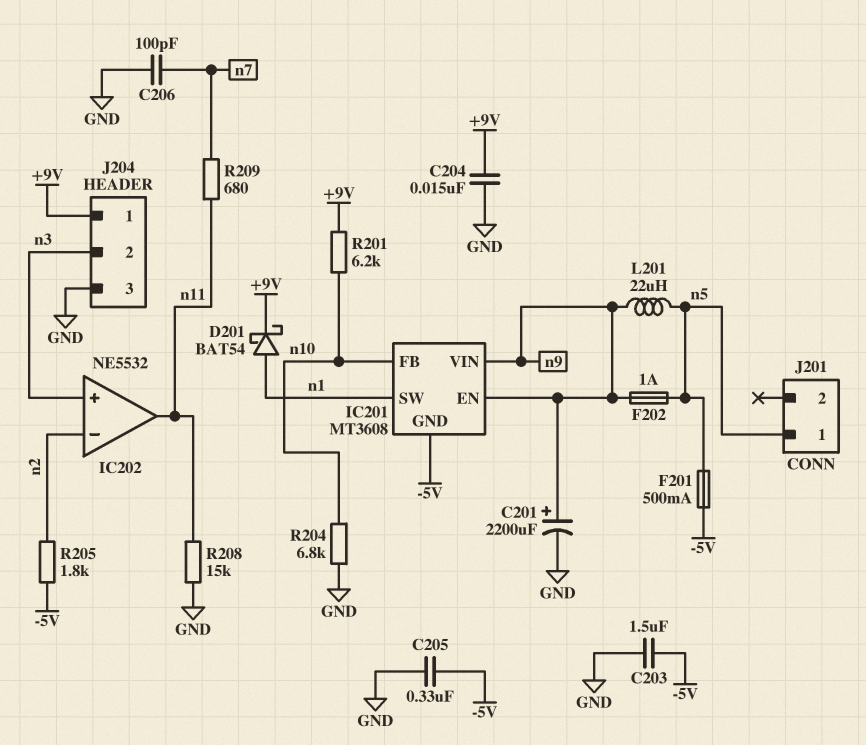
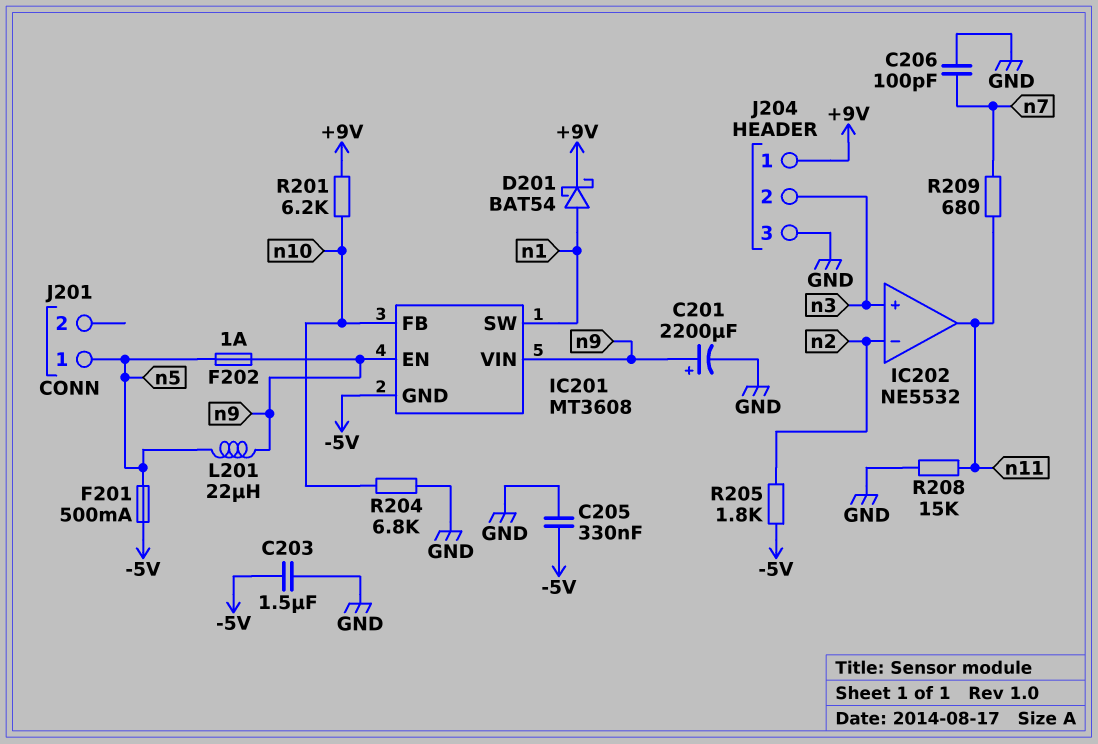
C204: 15nF (+9V, GND) -> none

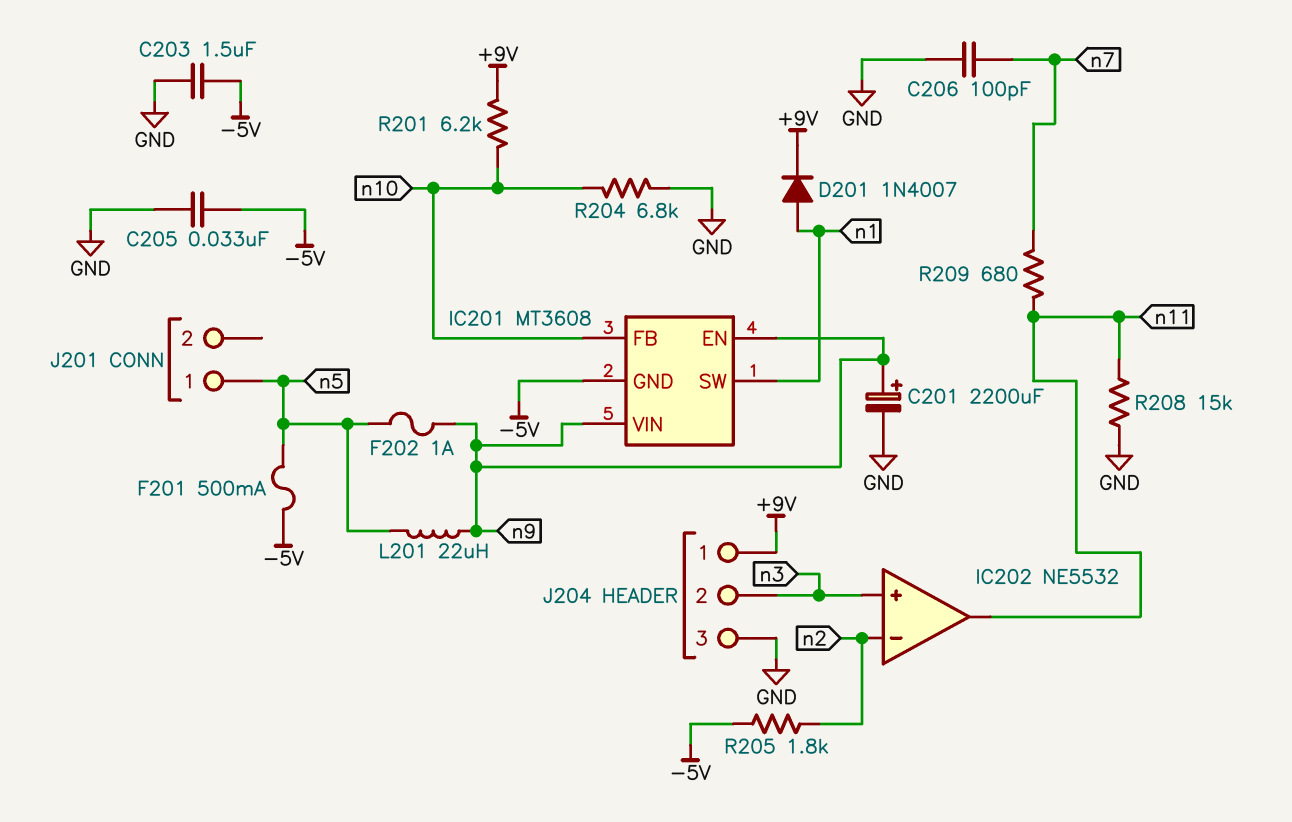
C205: 330nF (-5V, GND) -> 33nF (-5V, GND)
D201: schottky BAT54 (A n1, K +9V) -> diode 1N4007 (A n1, K +9V)

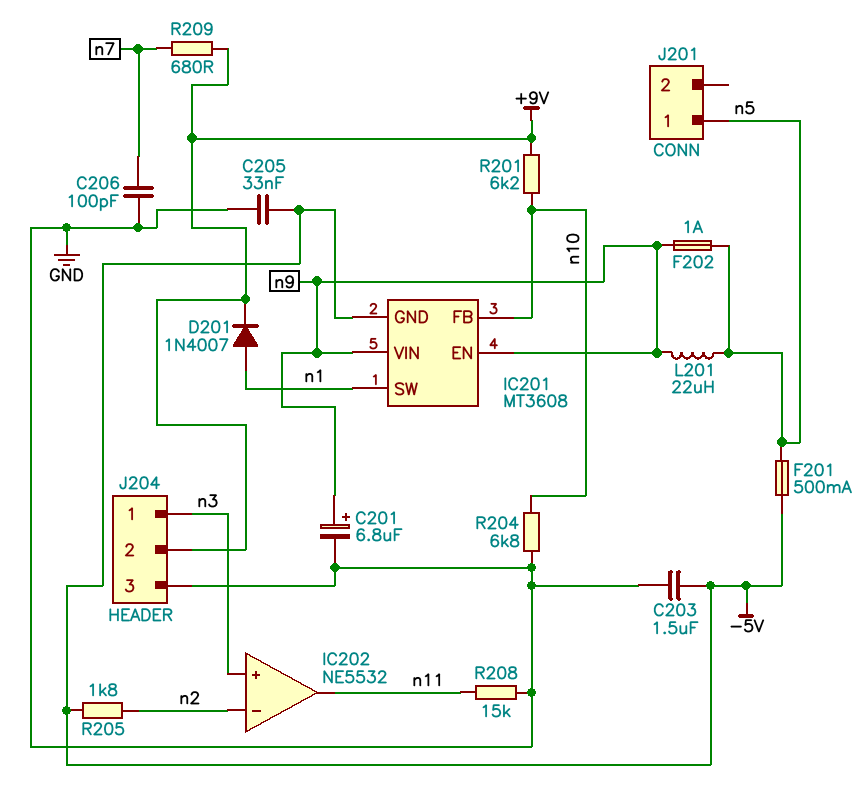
C201: 2200uF (plus n9, minus GND) -> 6.8uF (plus n9, minus GND)
J204 pin 1: +9V -> n3
J204 pin 2: n3 -> +9V
R209: 680 (n7, n11) -> 680 (+9V, n7)

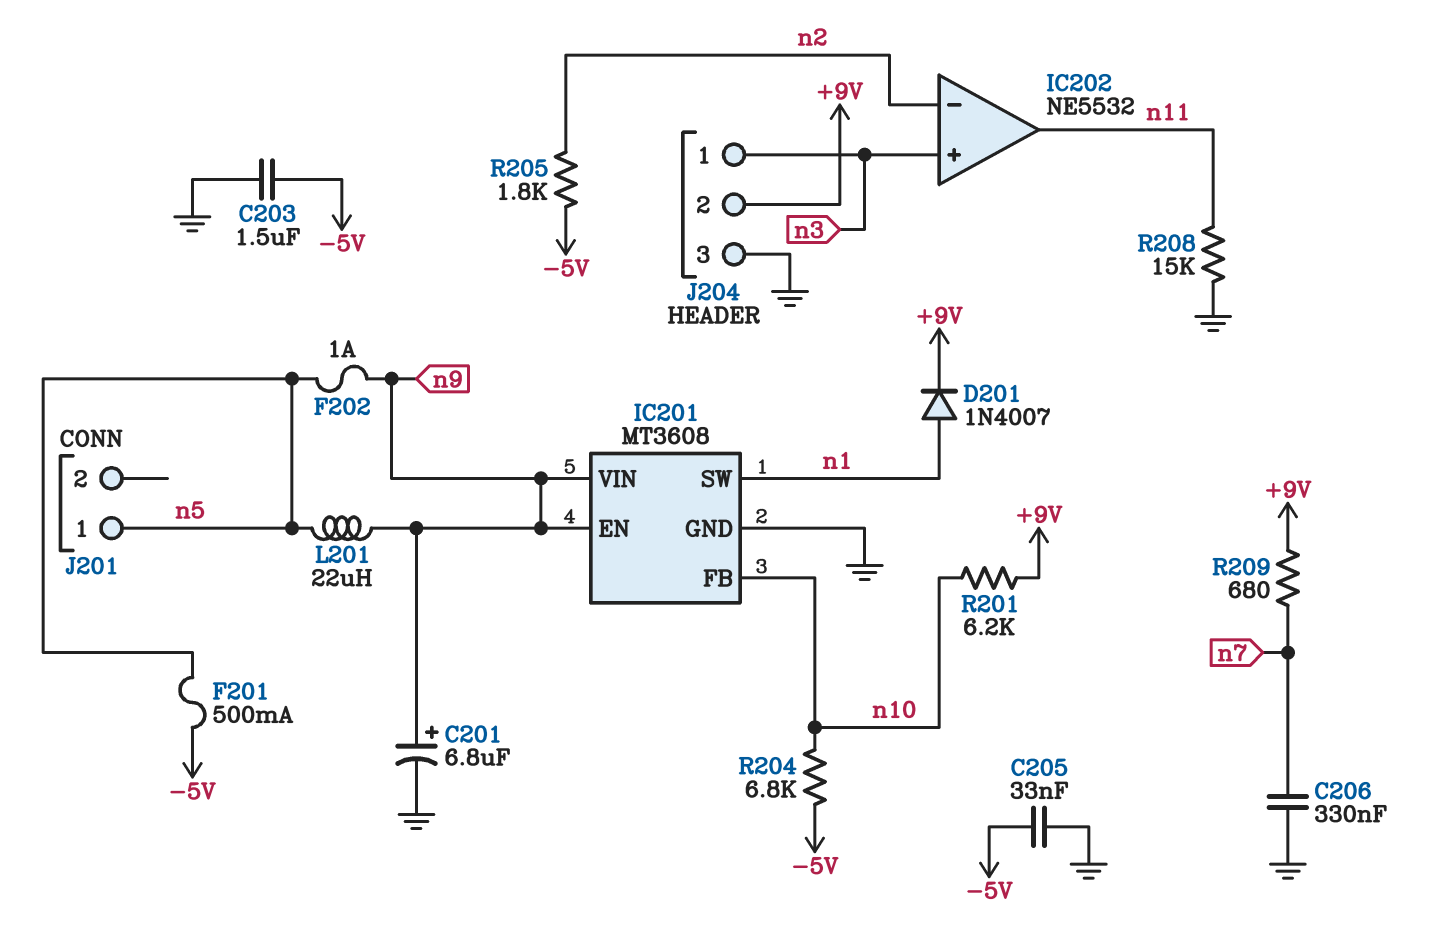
C206: 100pF (GND, n7) -> 330nF (GND, n7)
IC201 pin GND: -5V -> GND
R204: 6.8k (GND, n10) -> 6.8k (-5V, n10)

